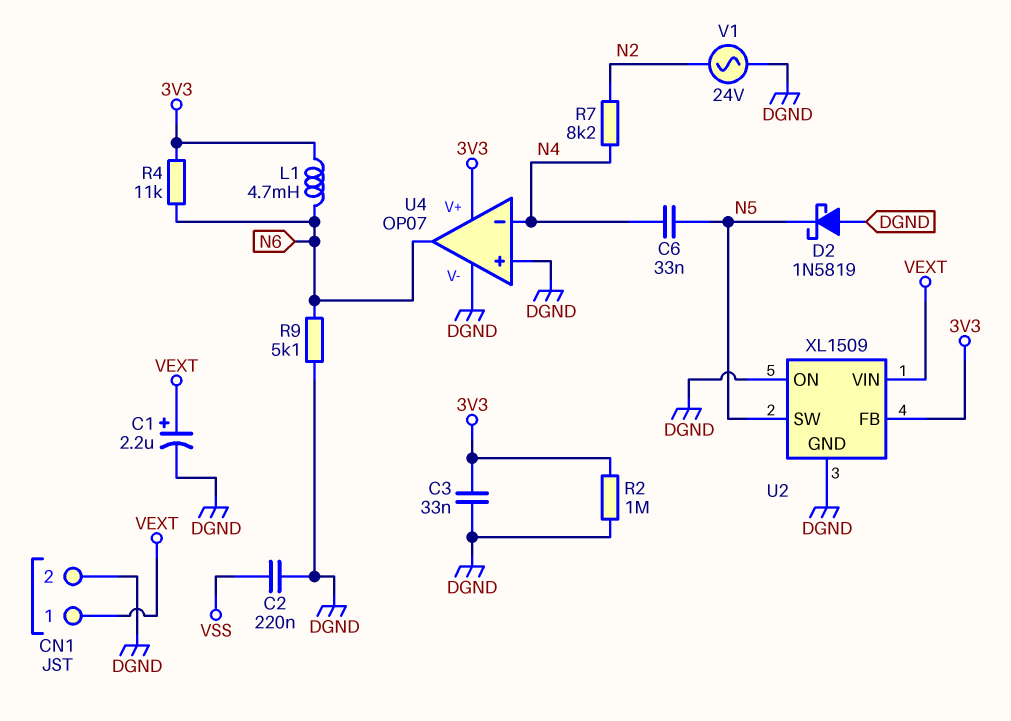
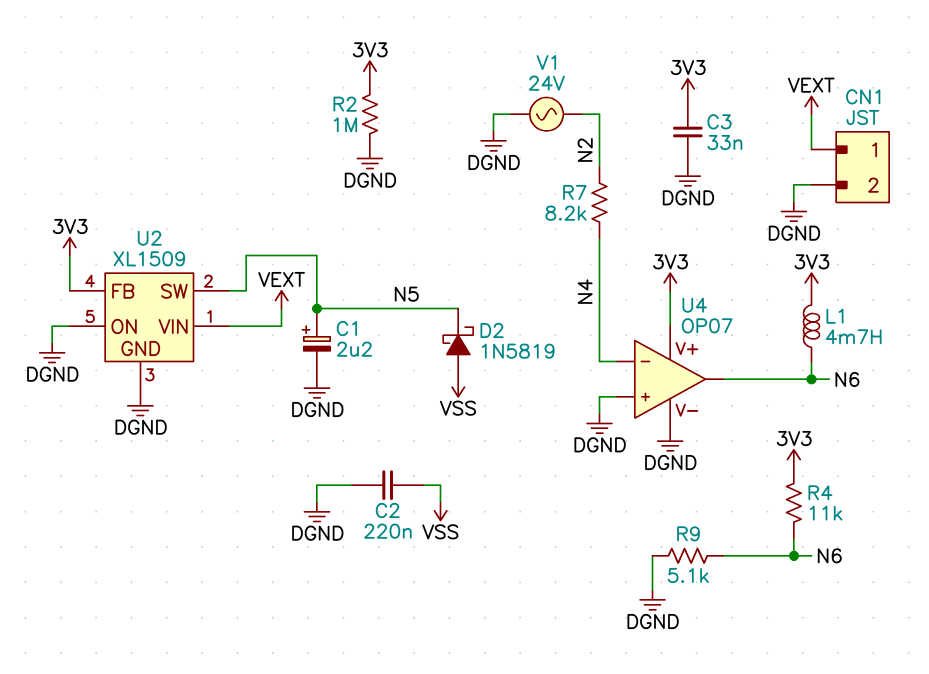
C1: 2.2uF (plus VEXT, minus DGND) -> 2.2uF (plus N5, minus DGND)
C6: 33nF (N4, N5) -> none
D2: schottky 1N5819 (A DGND, K N5) -> schottky 1N5819 (A VSS, K N5)

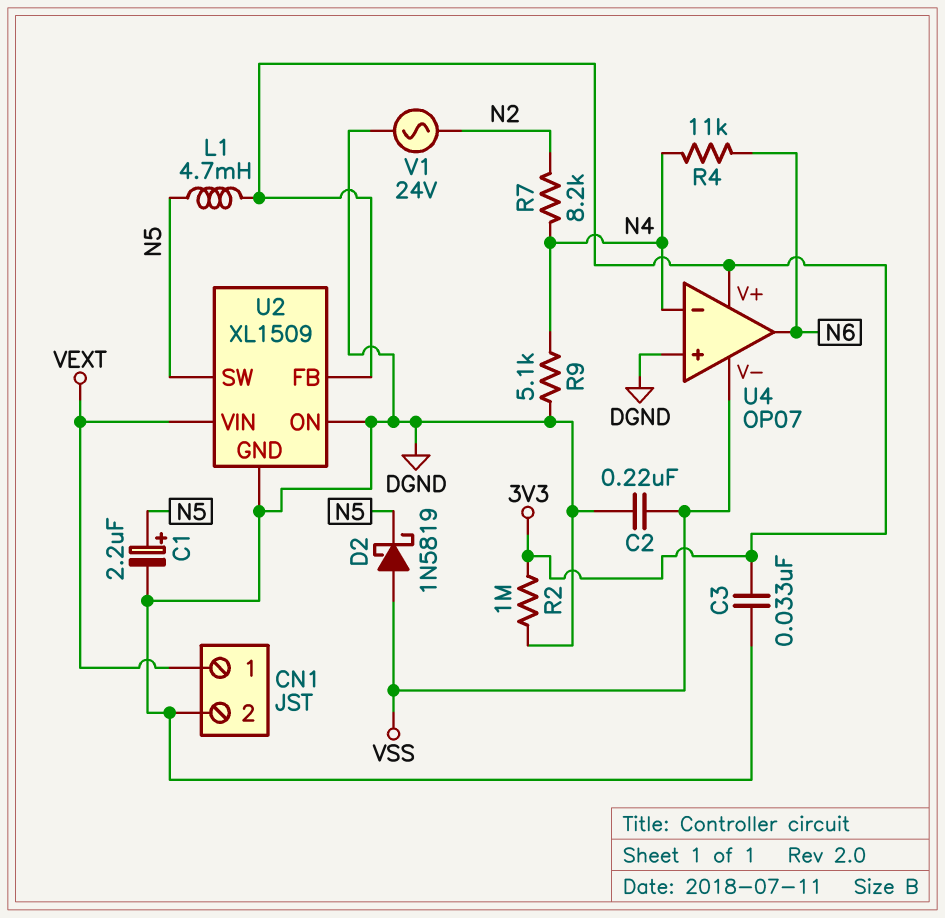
L1: 4.7mH (3V3, N6) -> 4.7mH (3V3, N5)
R4: 11k (3V3, N6) -> 11k (N4, N6)
R9: 5.1k (DGND, N6) -> 5.1k (DGND, N4)
U4 pin V-: DGND -> VSS

